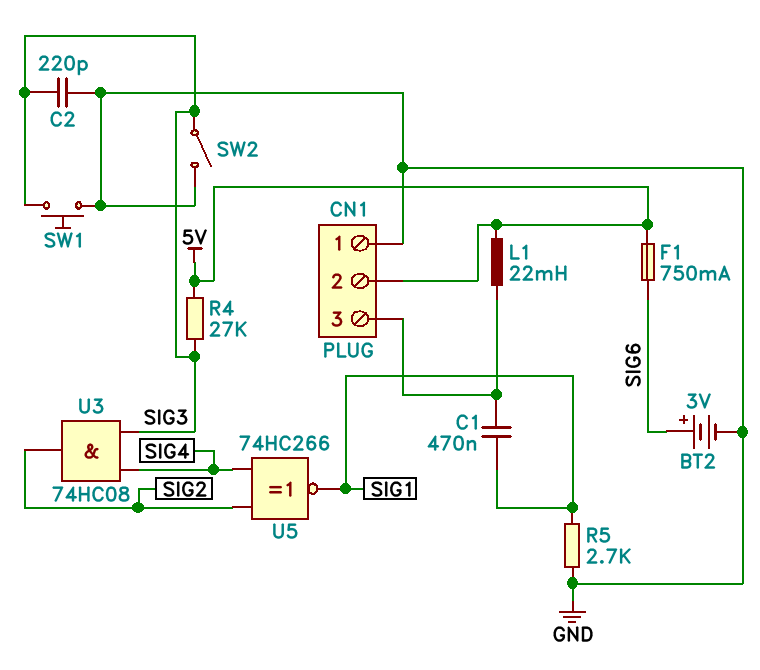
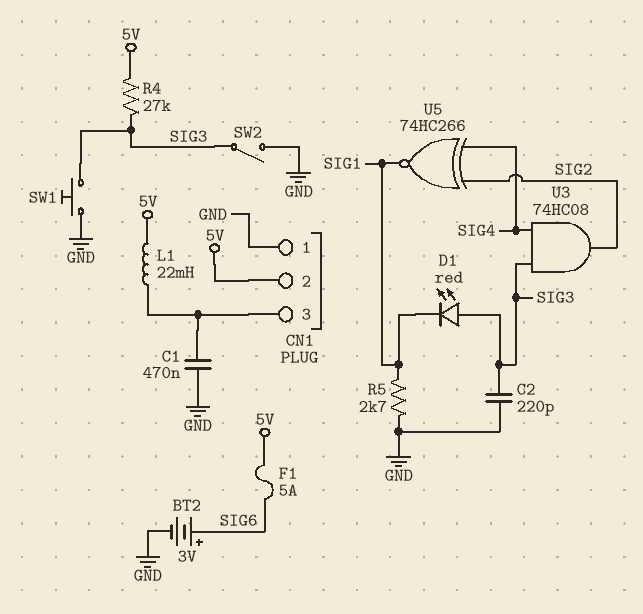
C1: 470nF (CN1/3, SIG1) -> 470nF (CN1/3, GND)
D1: none -> LED red (A SIG3, K SIG1)
F1: 750mA (5V, SIG6) -> 5A (5V, SIG6)

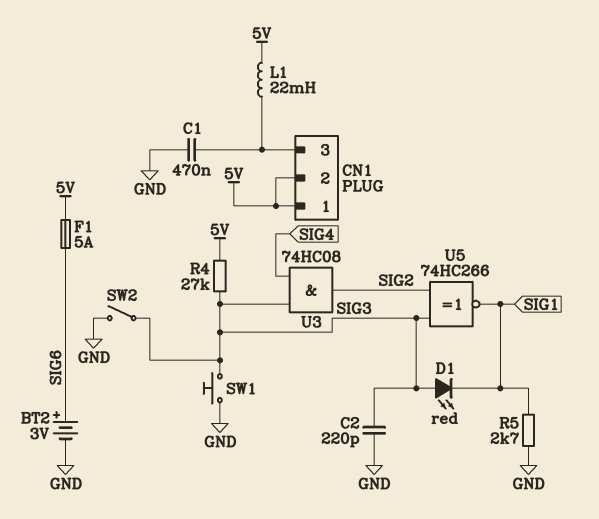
CN1 pin 1: GND -> 5V
U5: XNOR 74HC266 (in SIG2, in SIG4, out SIG1) -> XNOR 74HC266 (in SIG2, in SIG3, out SIG1)

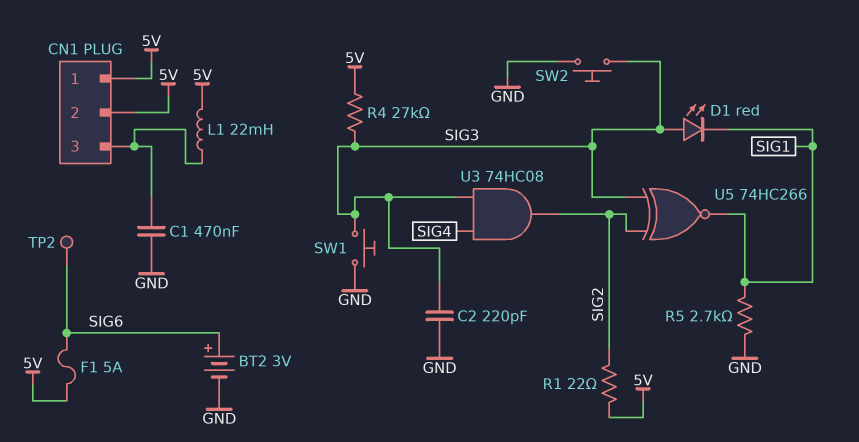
R1: none -> 22 (5V, SIG2)
SW2: switch (GND, SIG3) -> button (GND, SIG3)
TP2: none -> test point (SIG6)

